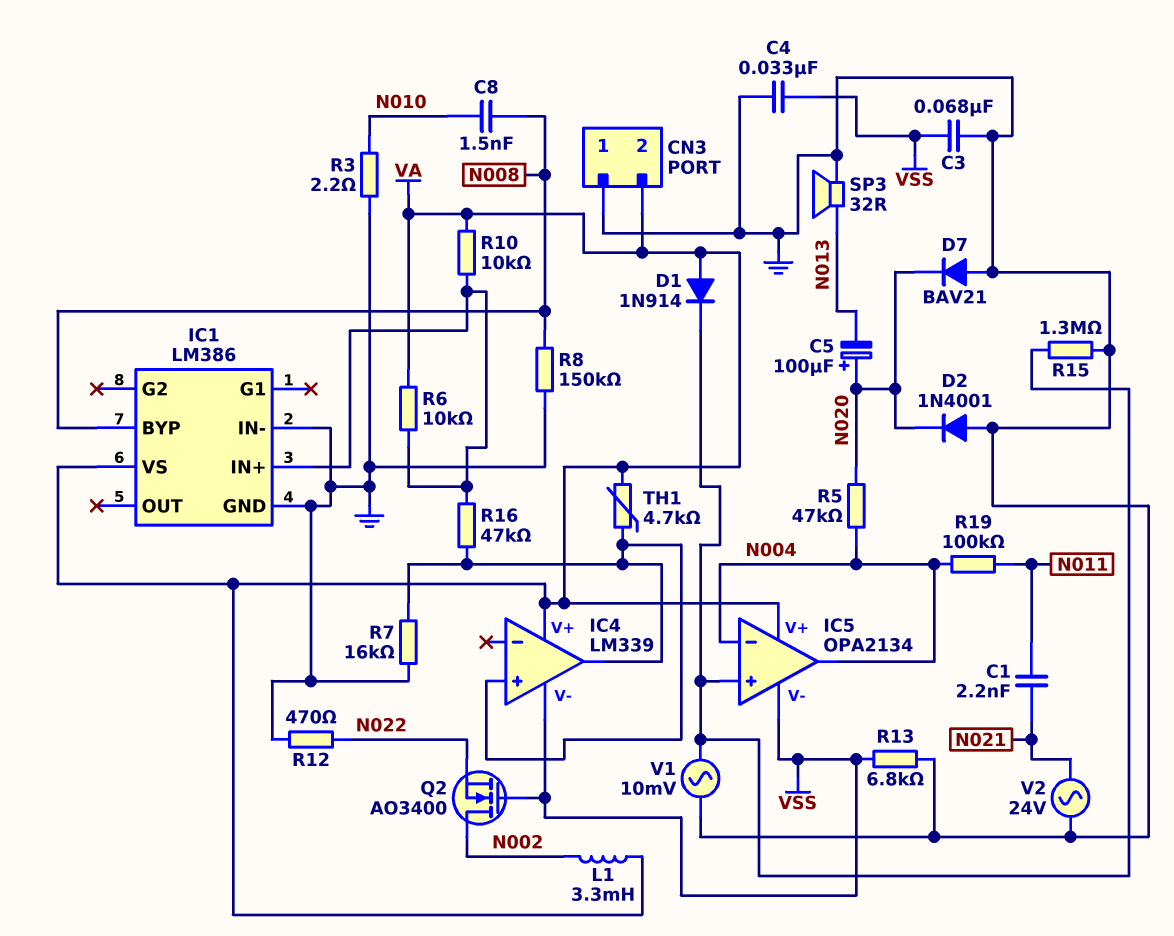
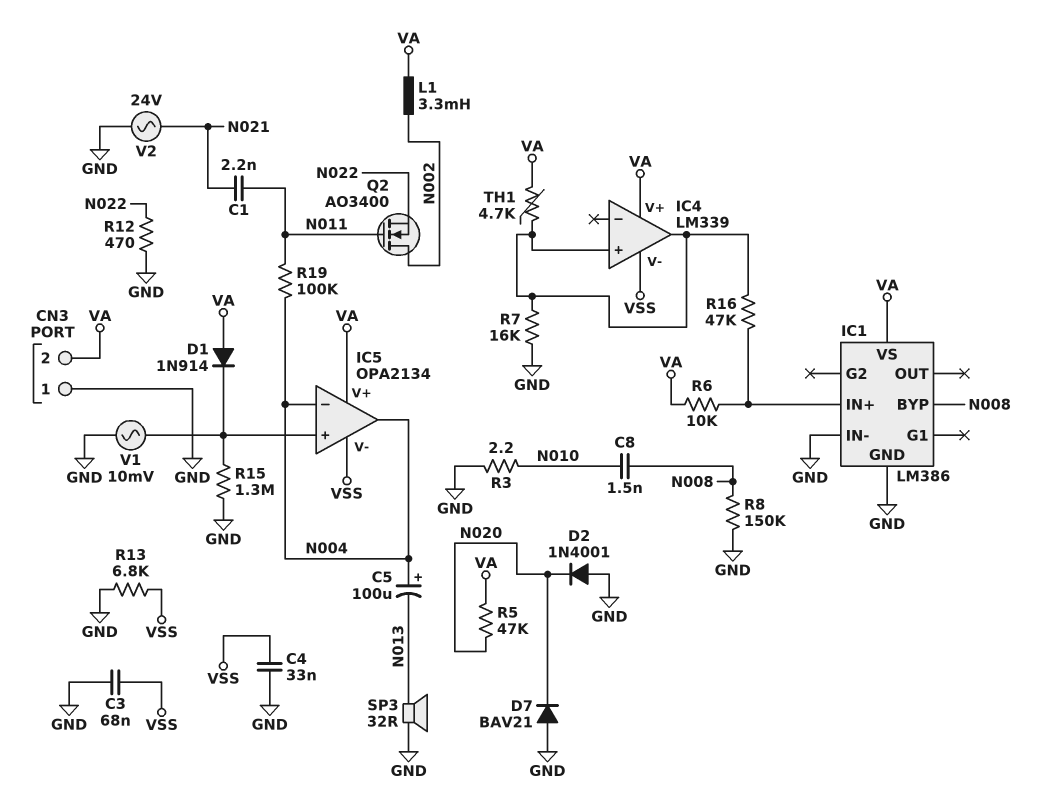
C5: 100uF (plus N020, minus N013) -> 100uF (plus N004, minus N013)
Q2: NMOS AO3400 (G VSS, D N002, S N022) -> NMOS AO3400 (G N011, D N002, S N022)
R5: 47k (N004, N020) -> 47k (N020, VA)
R10: 10k (IC1/IN+, VA) -> none

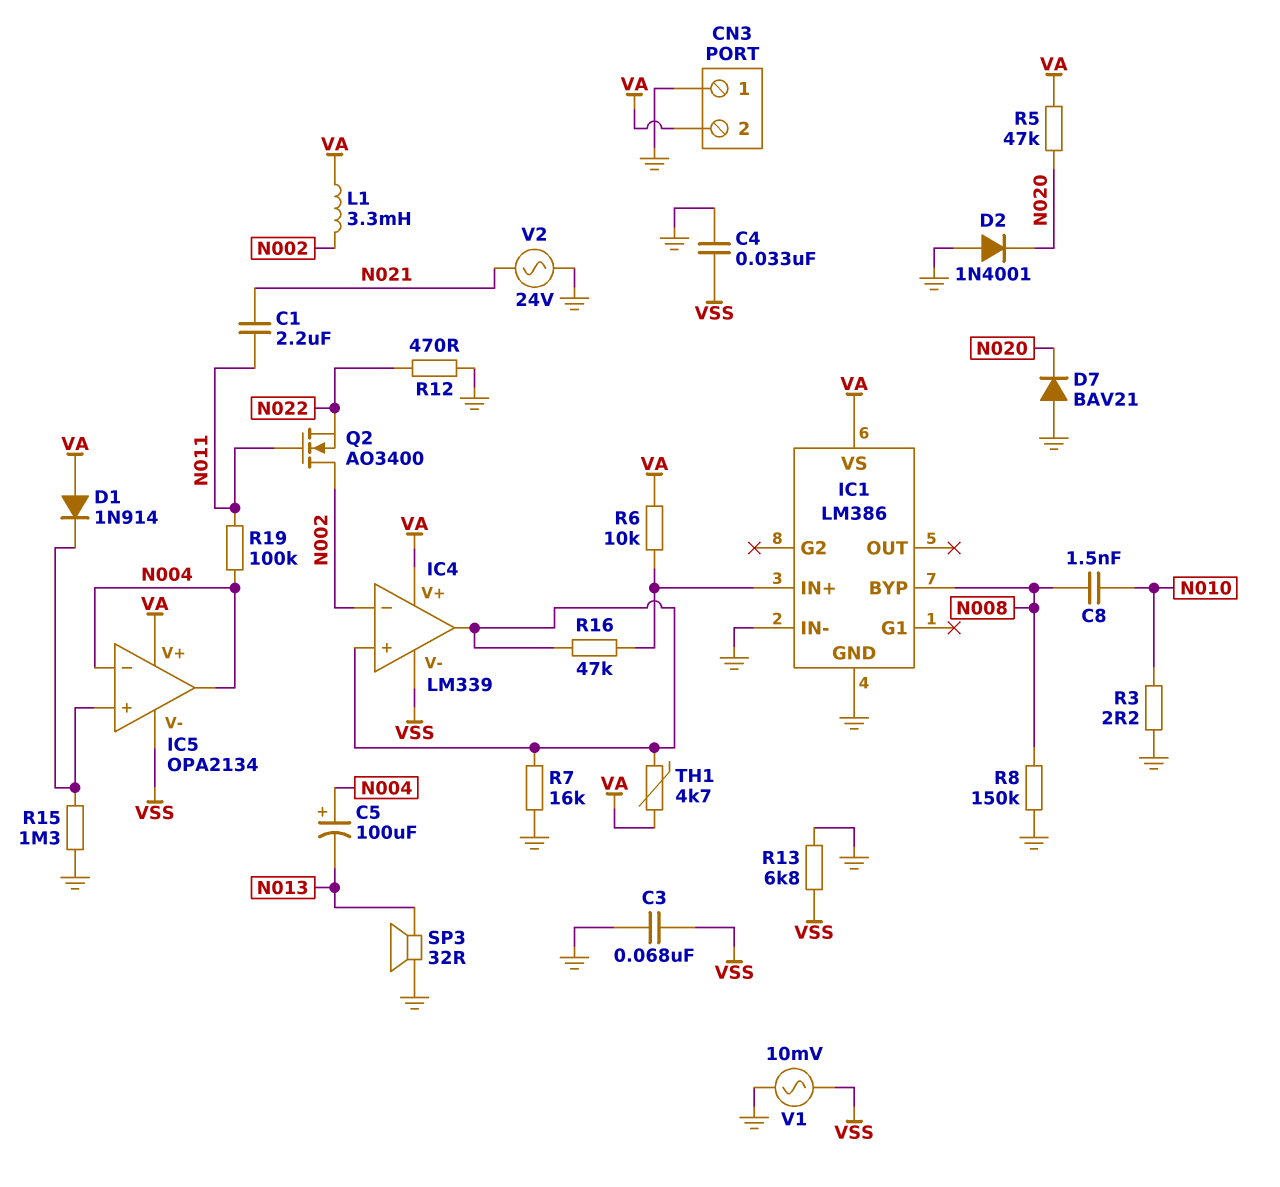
C1: 2.2nF (N011, N021) -> 2.2uF (N011, N021)
IC4 pin in-: none -> N002
V1: AC 10mV (GND, IC5/in+) -> AC 10mV (GND, VSS)

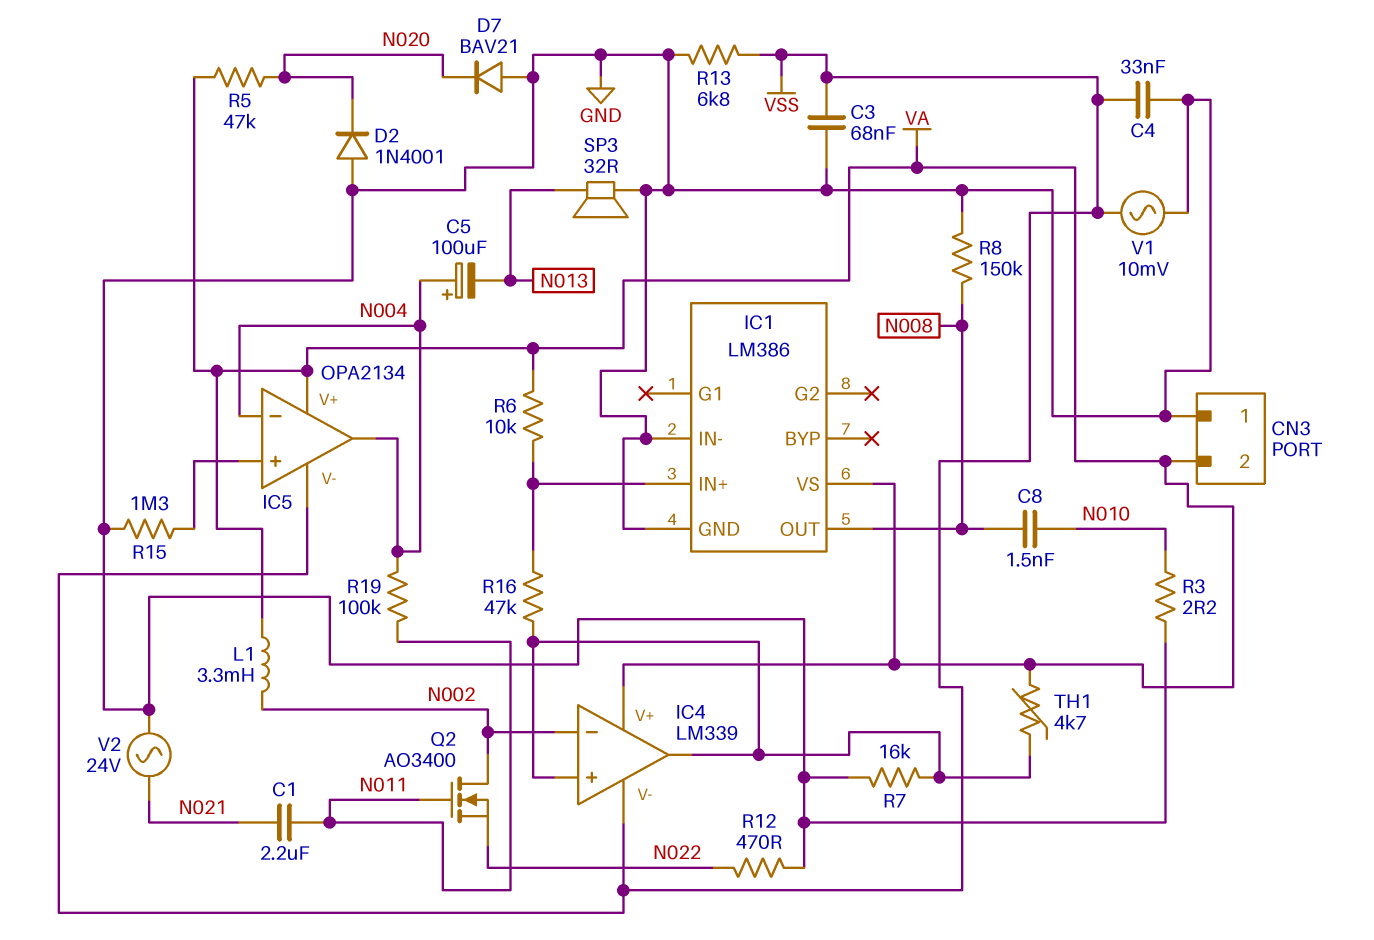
D1: diode 1N914 (A VA, K IC5/in+) -> none
IC1 pin BYP: N008 -> none
IC1 pin OUT: none -> N008

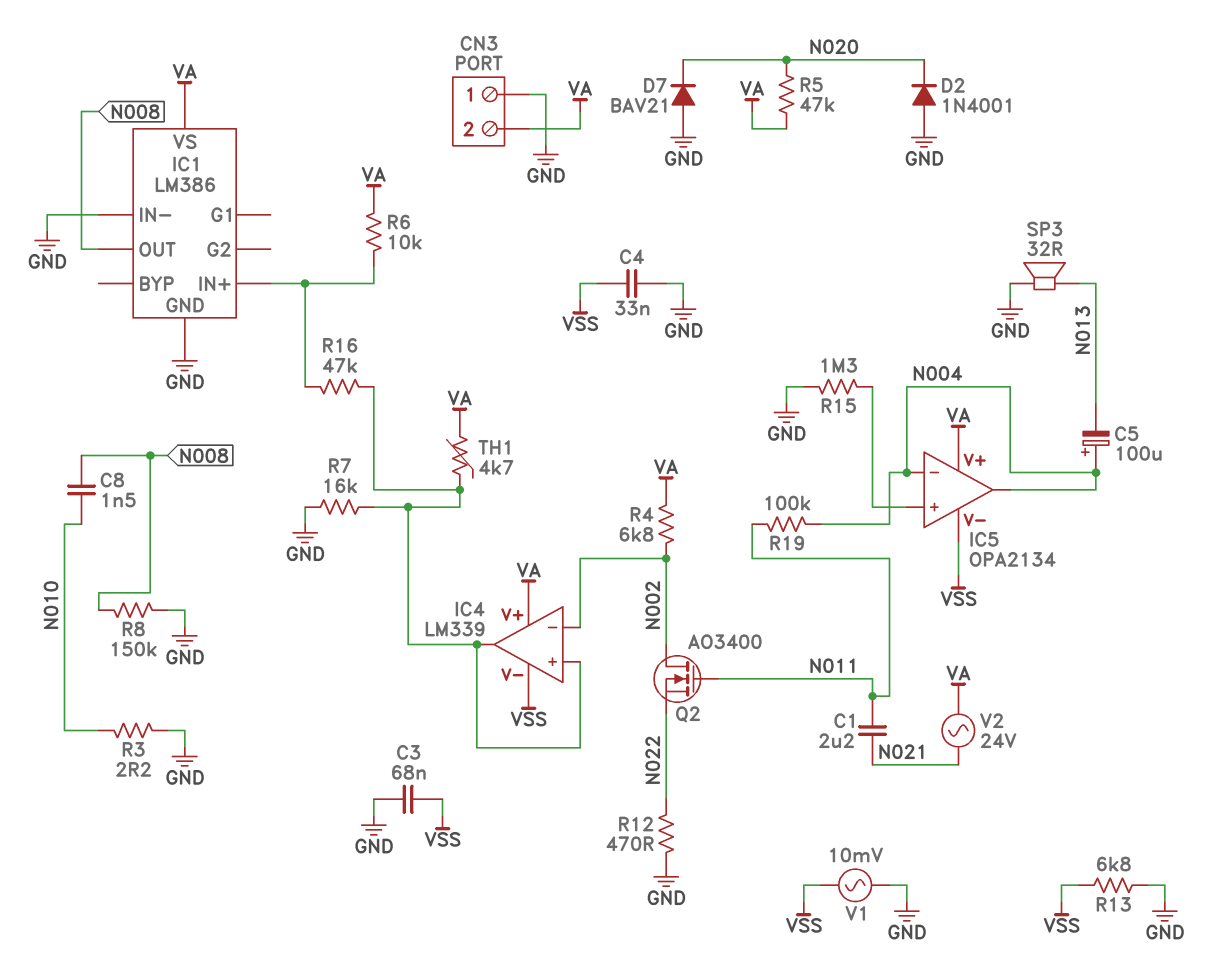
L1: 3.3mH (N002, VA) -> none
R4: none -> 6.8k (N002, VA)
V2: AC 24V (GND, N021) -> AC 24V (N021, VA)

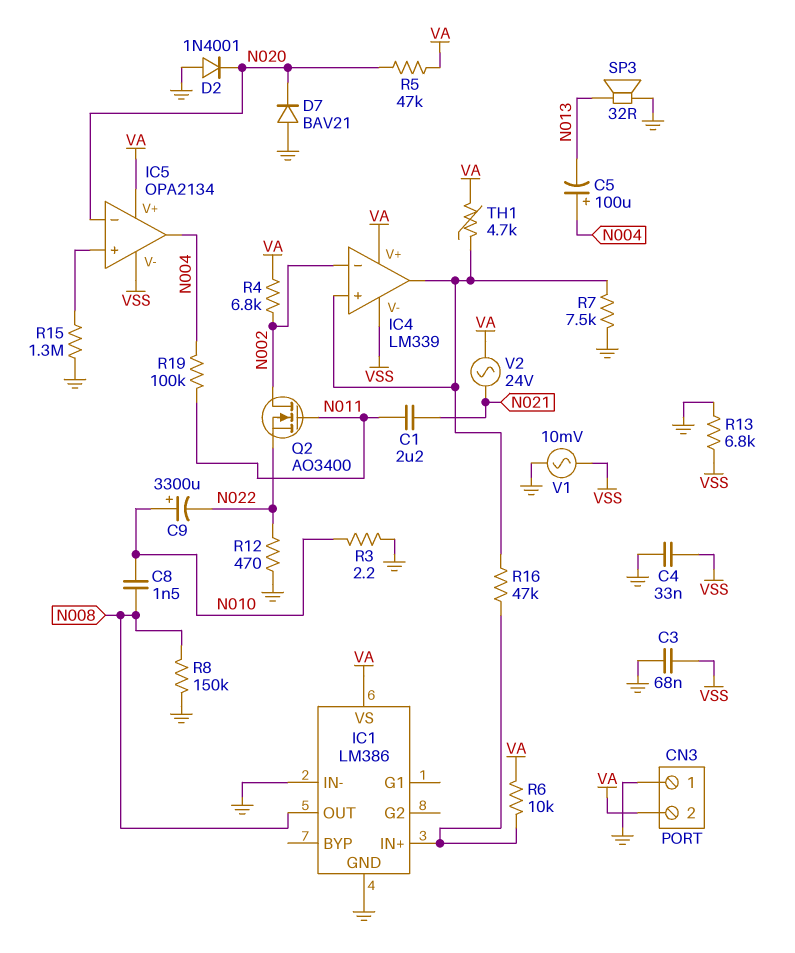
C9: none -> 3300uF (plus N010, minus N022)
IC5 pin in-: N004 -> N020
R7: 16k (GND, IC4/in+) -> 7.5k (GND, IC4/in+)

